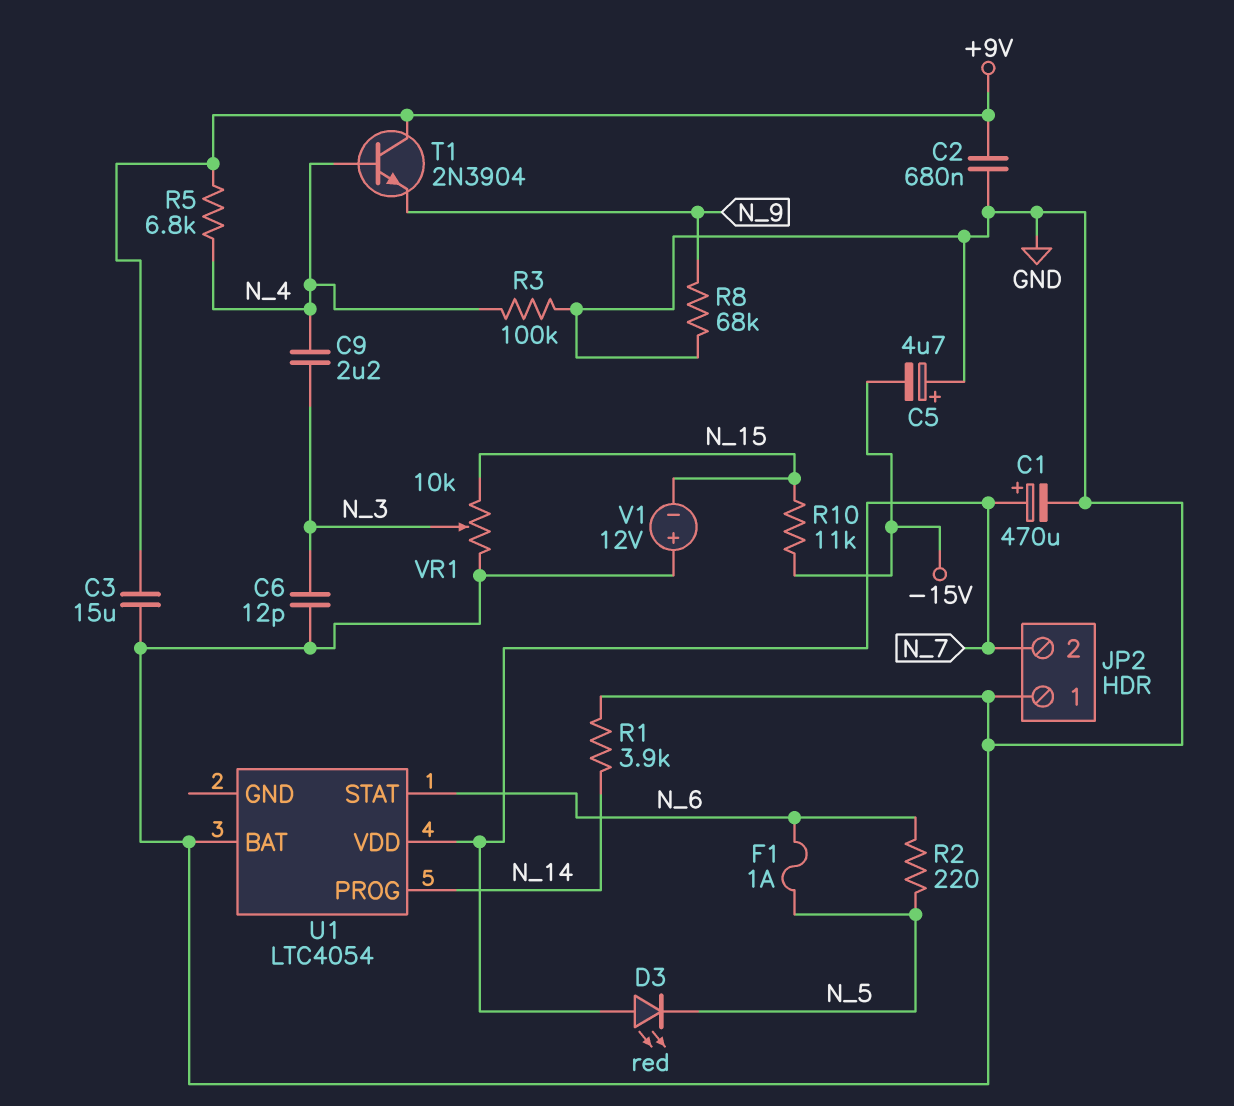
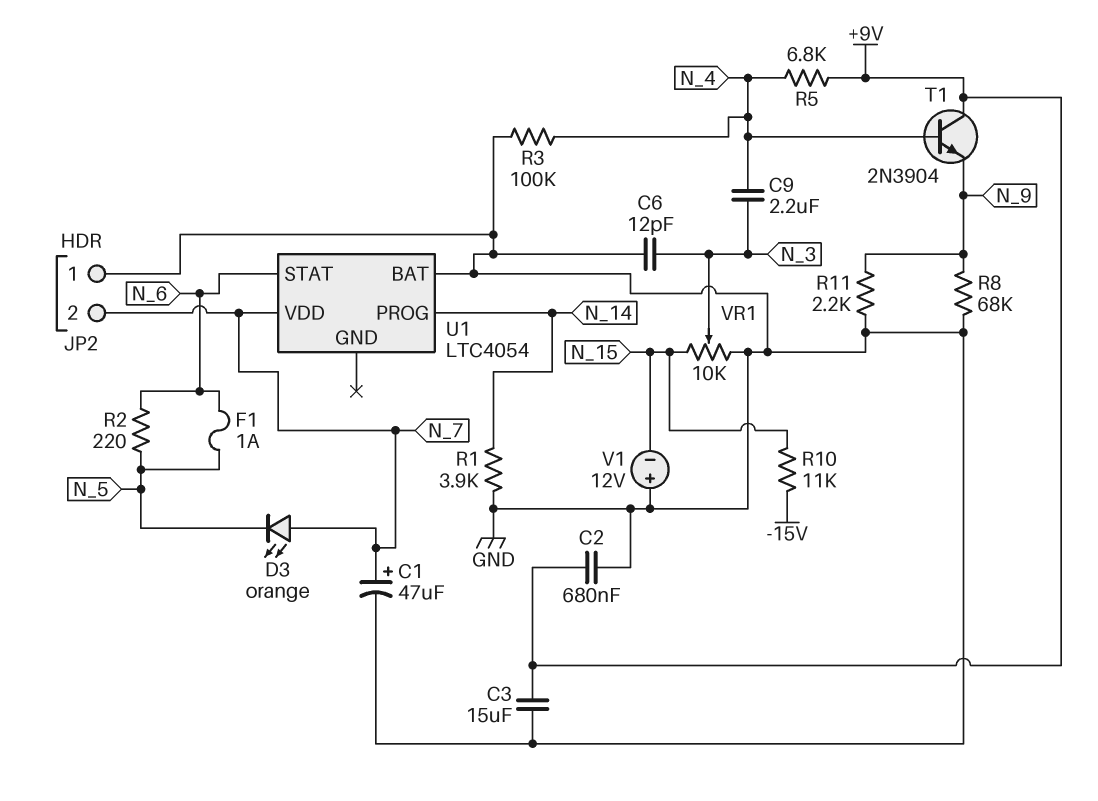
C1: 470uF (plus N_7, minus GND) -> 47uF (plus N_7, minus GND)
C5: 4.7uF (plus GND, minus -15V) -> none
D3: LED red (A N_7, K N_5) -> LED orange (A N_7, K N_5)
R11: none -> 2.2k (GND, N_9)

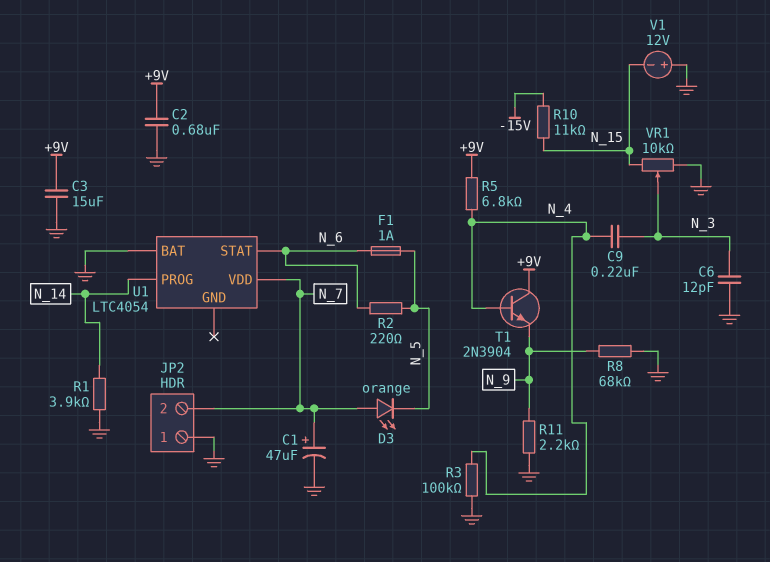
C9: 2.2uF (N_3, N_4) -> 220nF (N_3, N_4)

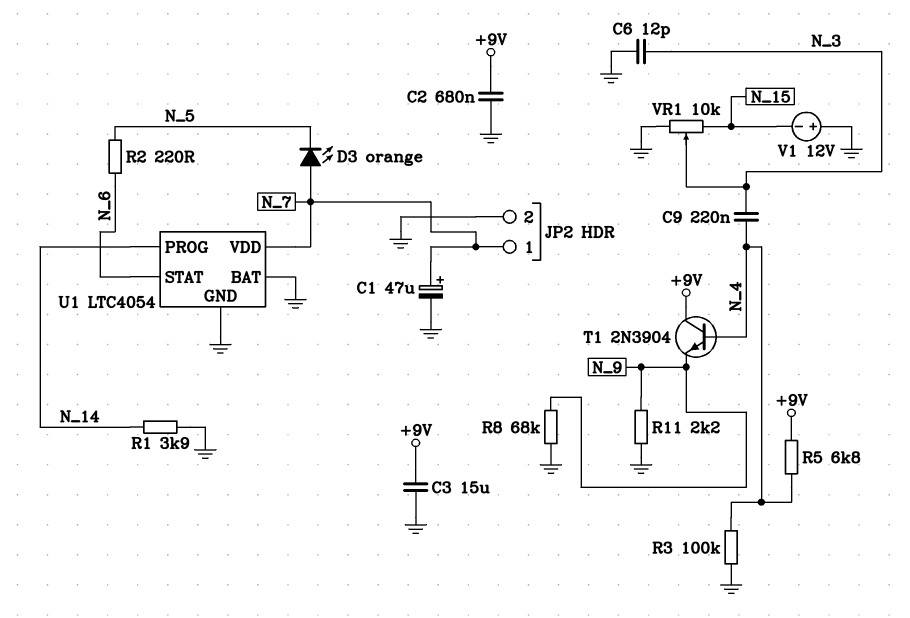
F1: 1A (N_5, N_6) -> none
JP2 pin 1: GND -> N_7
JP2 pin 2: N_7 -> GND
R10: 11k (-15V, N_15) -> none
U1 pin GND: none -> GND

